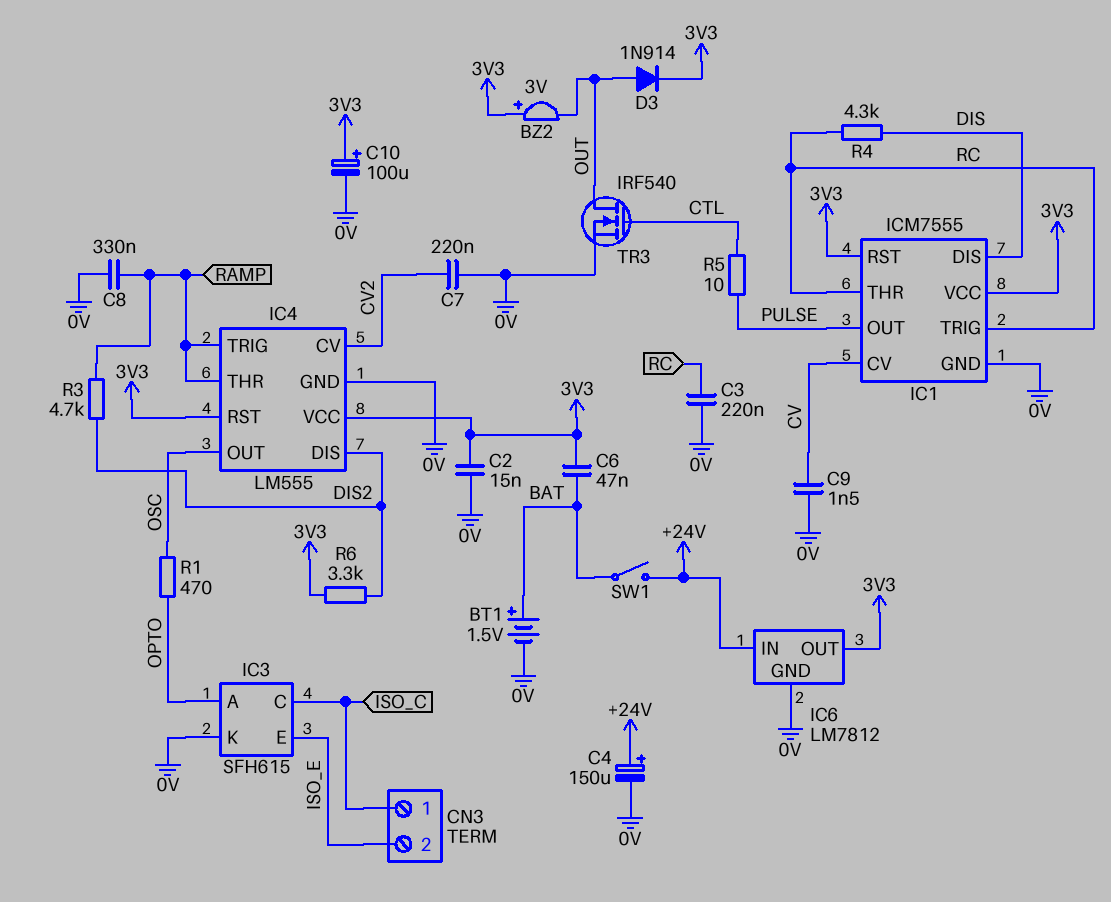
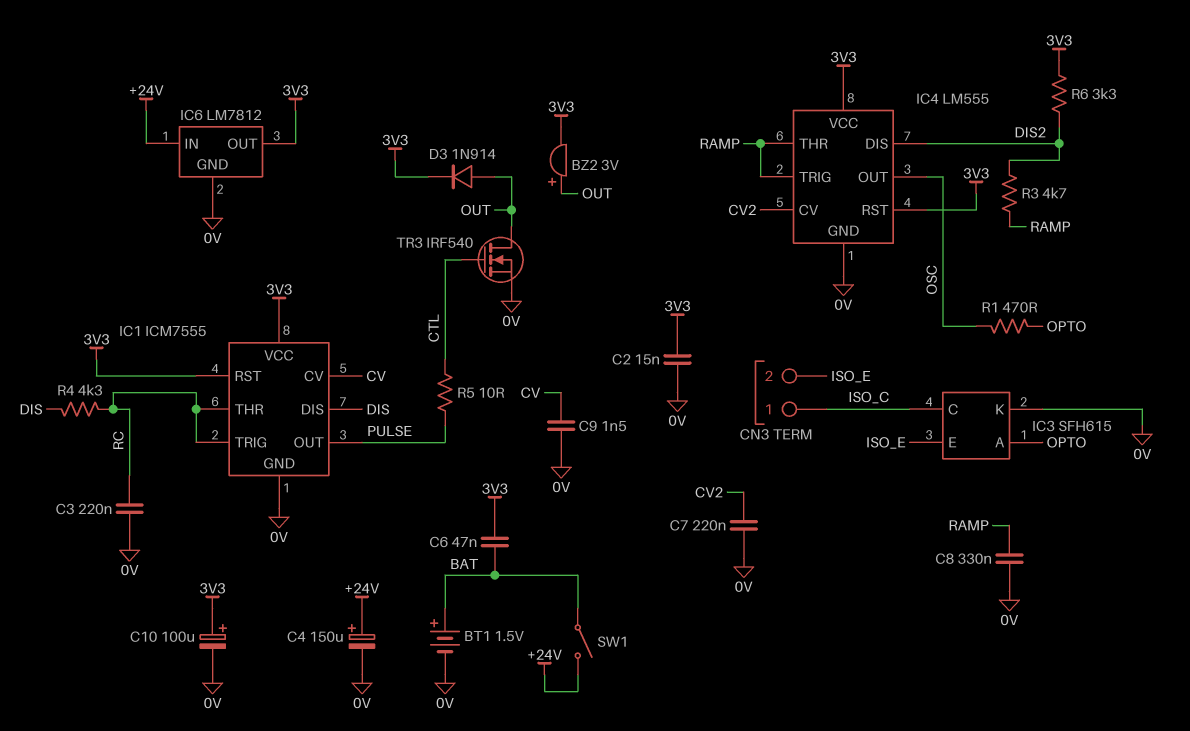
BZ2: buzzer 3V (plus 3V3, minus OUT) -> buzzer 3V (plus OUT, minus 3V3)

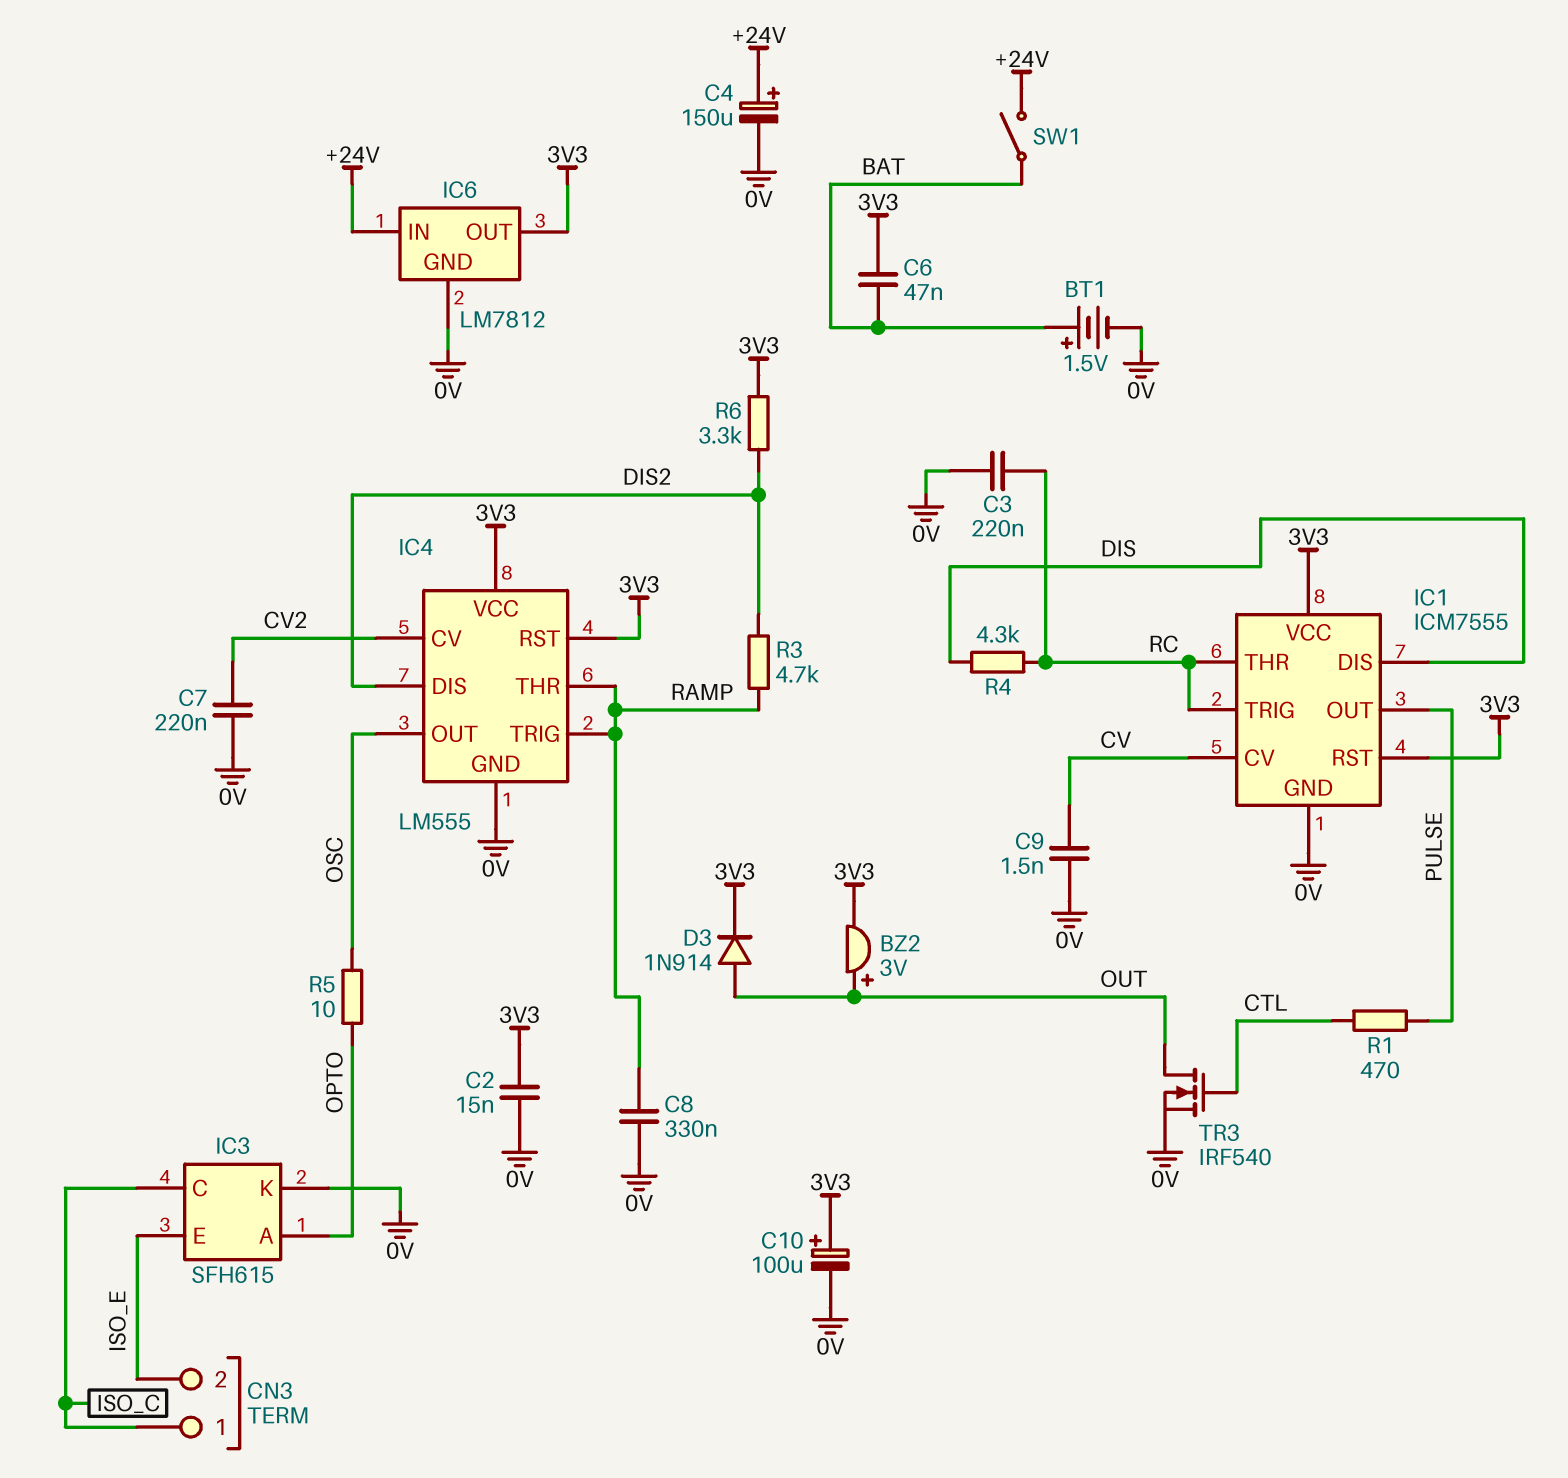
R1: 470 (OPTO, OSC) -> 470 (CTL, PULSE)
R5: 10 (CTL, PULSE) -> 10 (OPTO, OSC)

